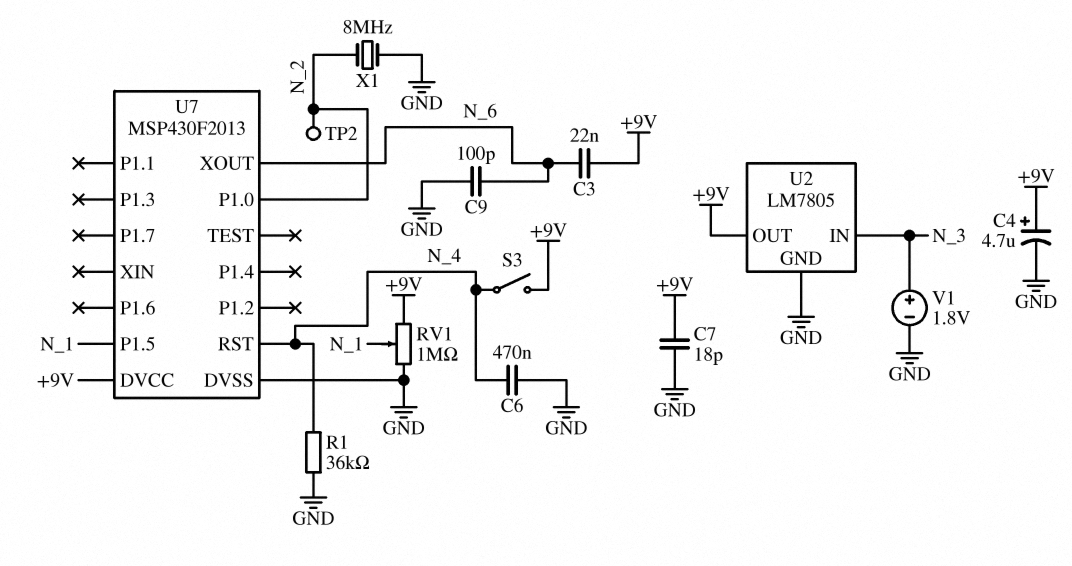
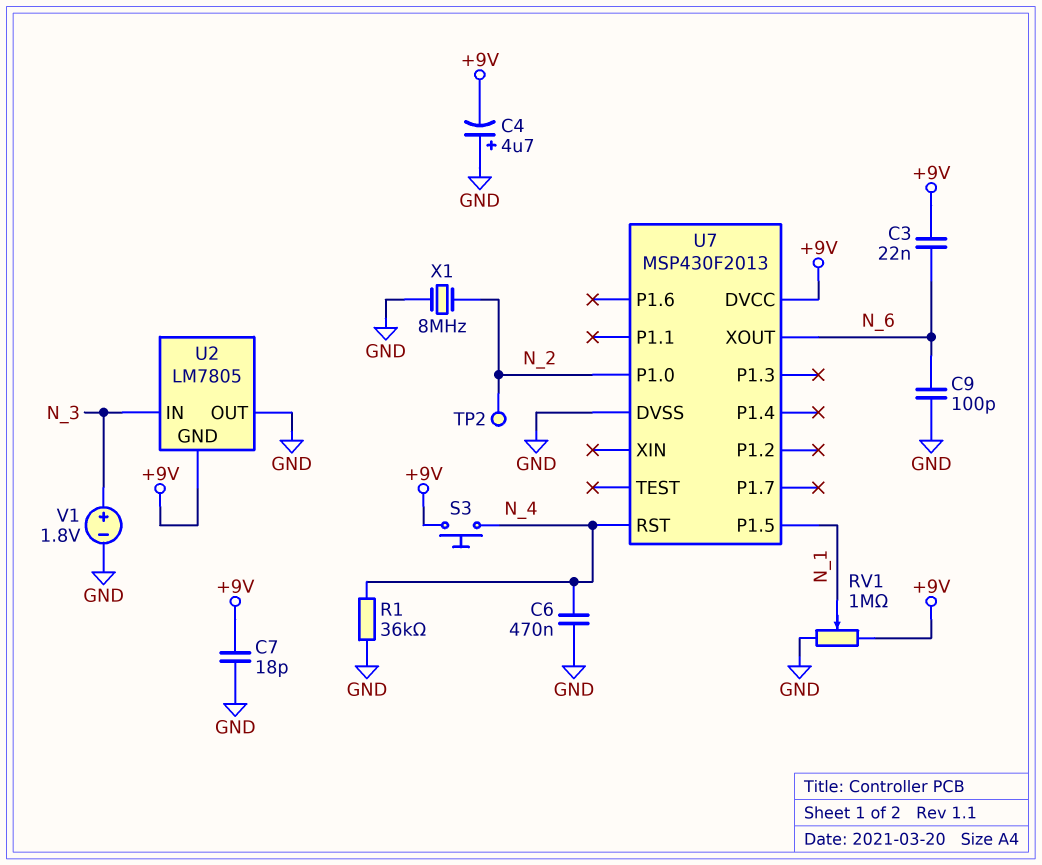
C4: 4.7uF (plus +9V, minus GND) -> 4.7uF (plus GND, minus +9V)
S3: switch (+9V, N_4) -> button (+9V, N_4)
U2 pin GND: GND -> +9V
U2 pin OUT: +9V -> GND

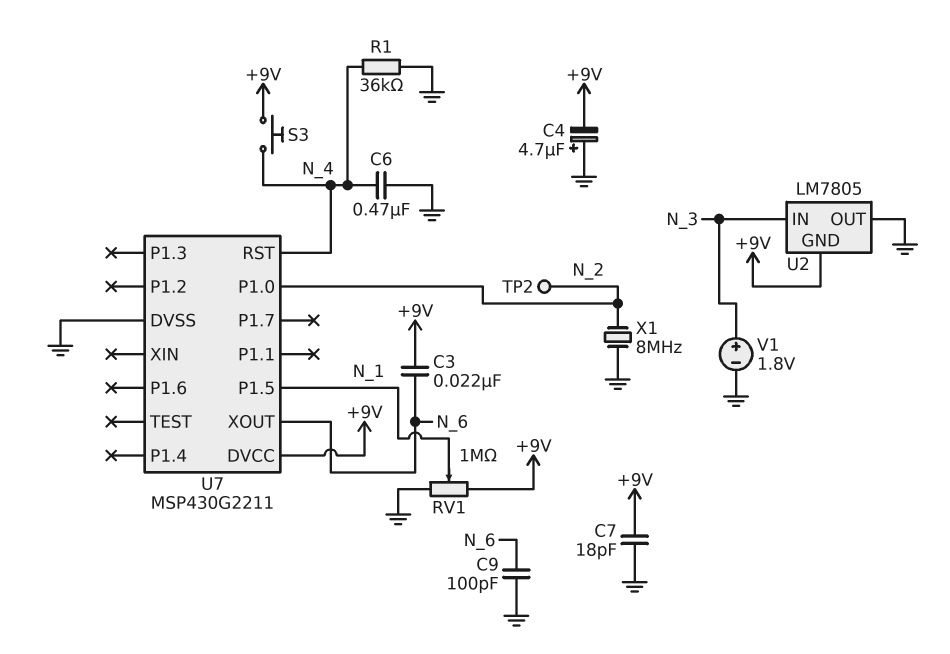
U7: MSP430F2013 -> MSP430G2211

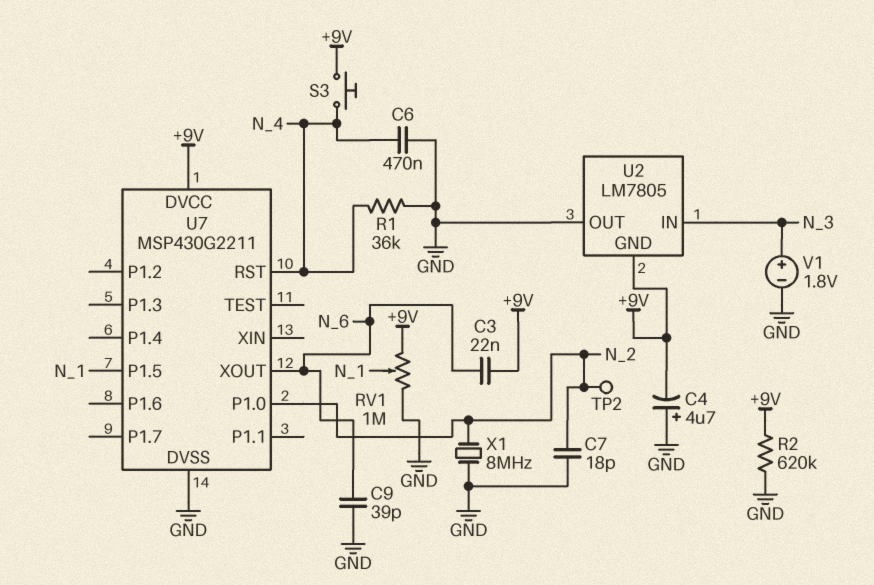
C7: 18pF (+9V, GND) -> 18pF (GND, N_2)
C9: 100pF (GND, N_6) -> 39pF (GND, N_6)
R2: none -> 620k (+9V, GND)

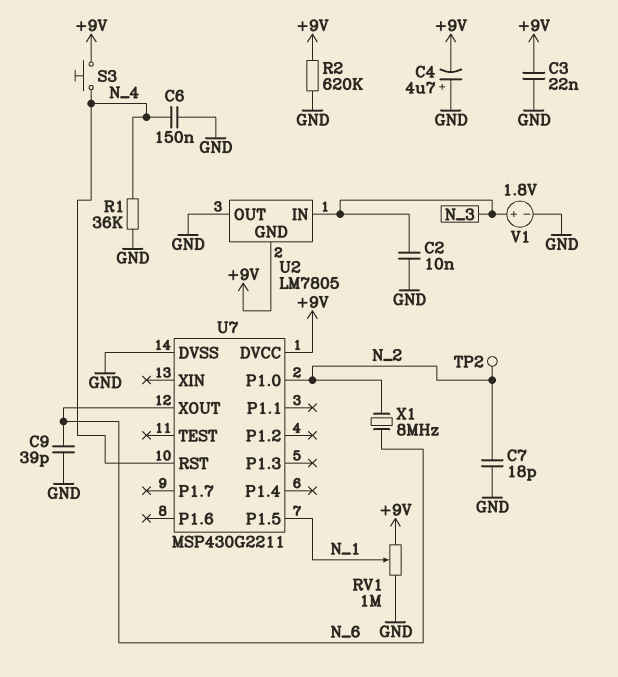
C2: none -> 10nF (GND, N_3)
C3: 22nF (+9V, N_6) -> 22nF (+9V, GND)
C6: 470nF (GND, N_4) -> 150nF (GND, N_4)
X1: 8MHz (GND, N_2) -> 8MHz (N_2, N_6)

